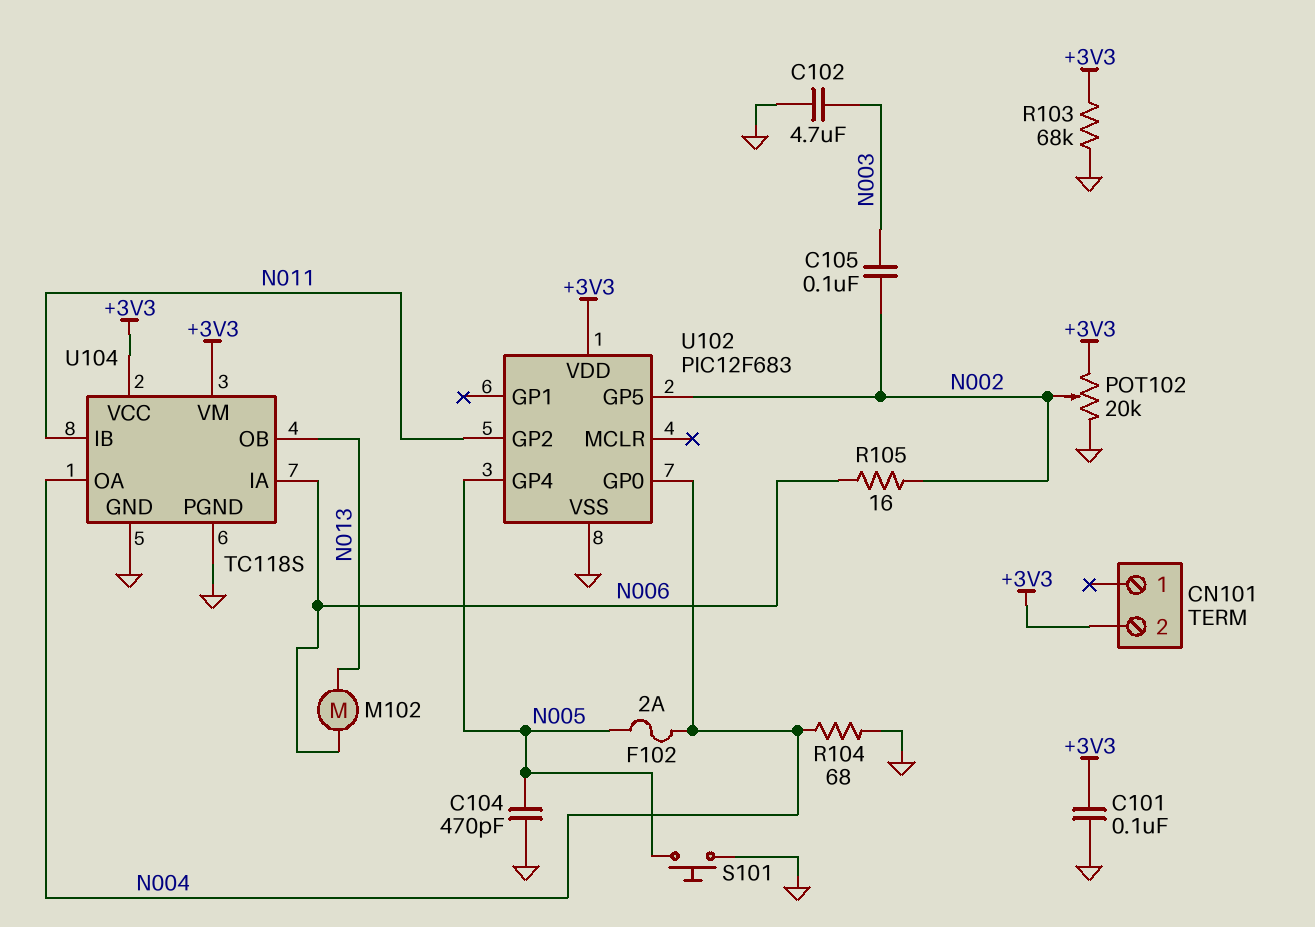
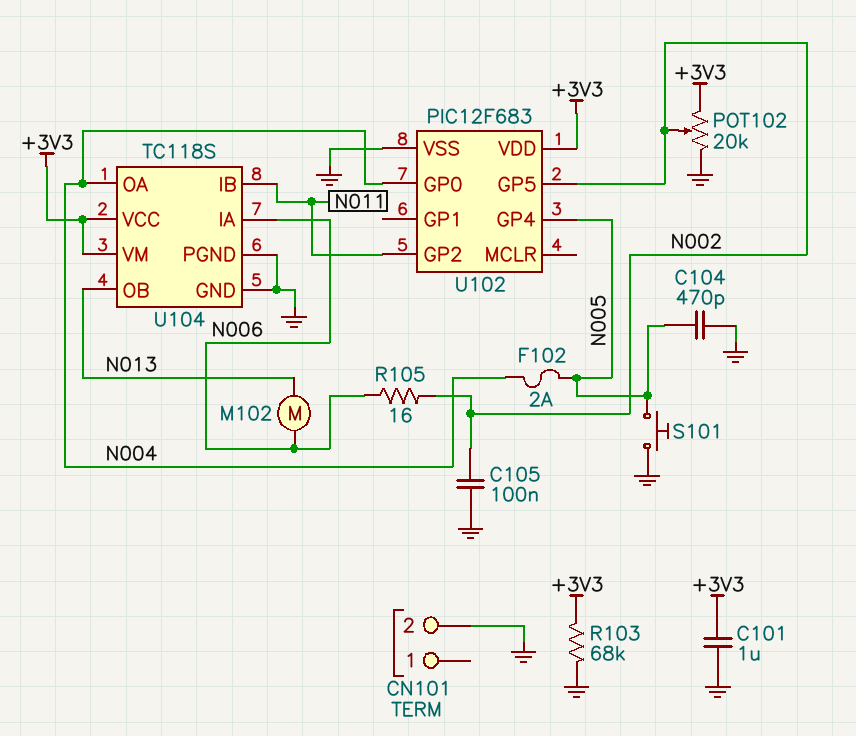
C101: 100nF (+3V3, GND) -> 1uF (+3V3, GND)
C102: 4.7uF (GND, N003) -> none
C105: 100nF (N002, N003) -> 100nF (GND, N002)
CN101 pin 2: +3V3 -> GND
R104: 68 (GND, N004) -> none

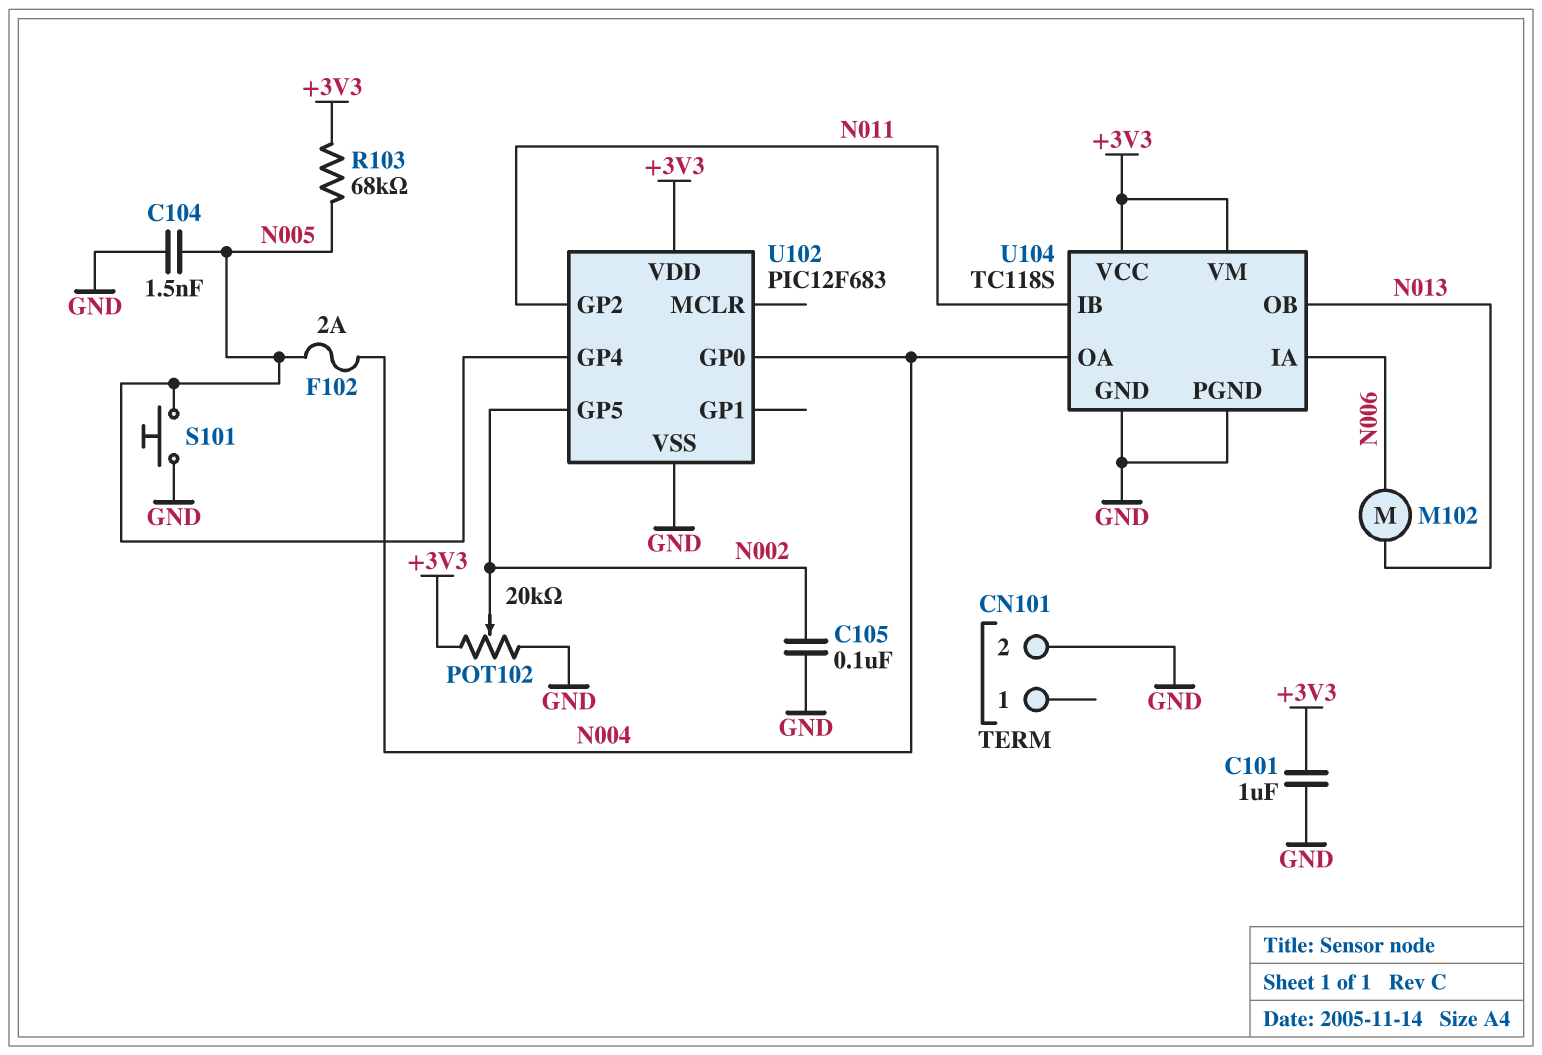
C104: 470pF (GND, N005) -> 1.5nF (GND, N005)
R103: 68k (+3V3, GND) -> 68k (+3V3, N005)
R105: 16 (N002, N006) -> none

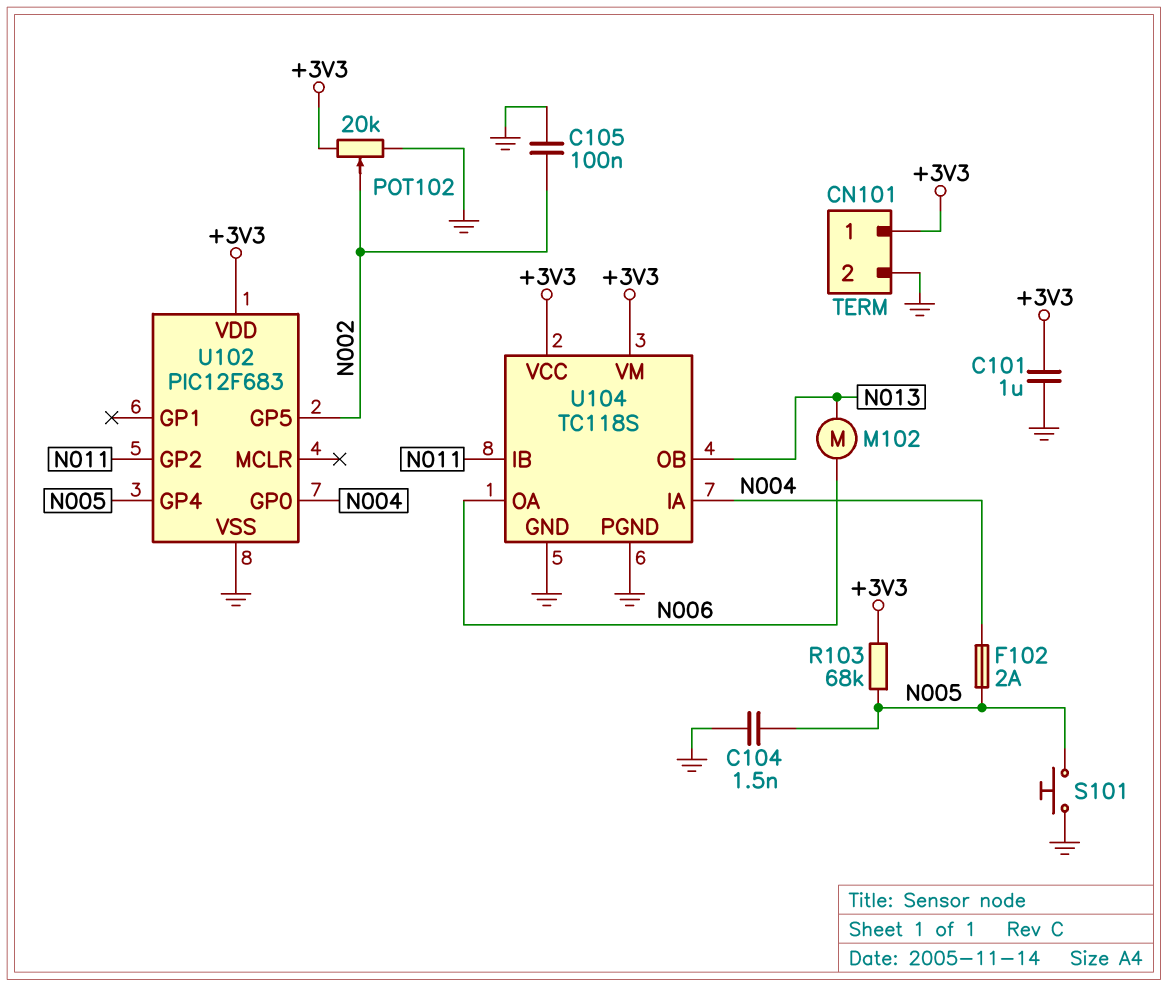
CN101 pin 1: none -> +3V3
U104 pin IA: N006 -> N004
U104 pin OA: N004 -> N006

